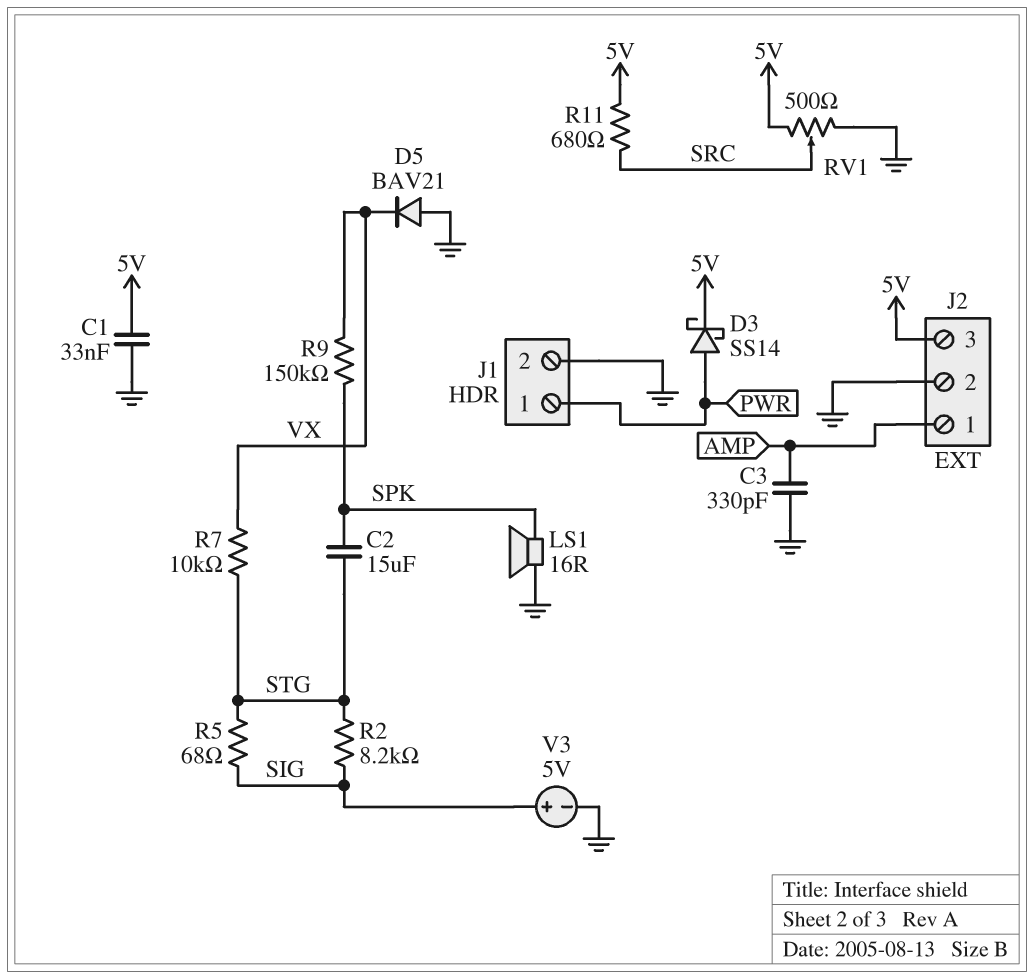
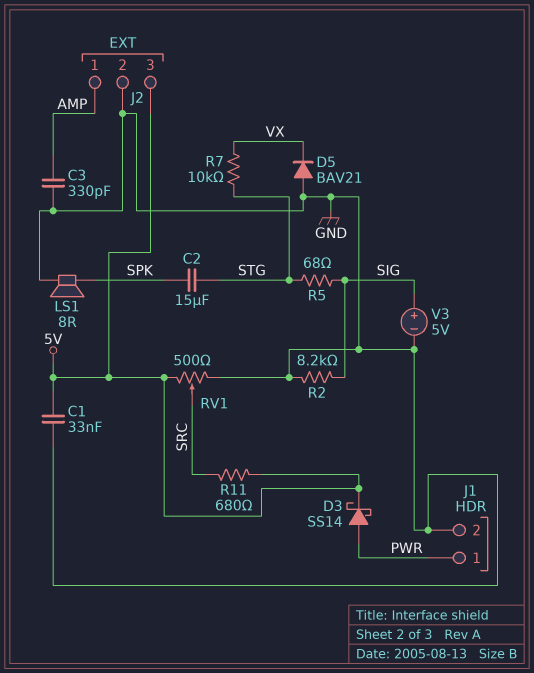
LS1: speaker 16R (GND, SPK) -> speaker 8R (GND, SPK)
R2: 8.2k (SIG, STG) -> 8.2k (GND, SIG)
R9: 150k (SPK, VX) -> none

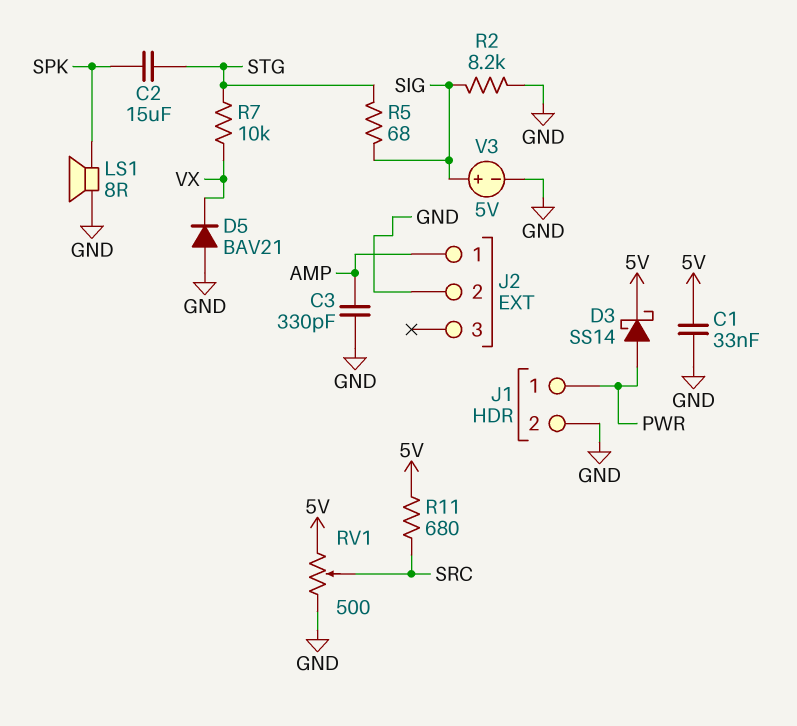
J2 pin 3: 5V -> none

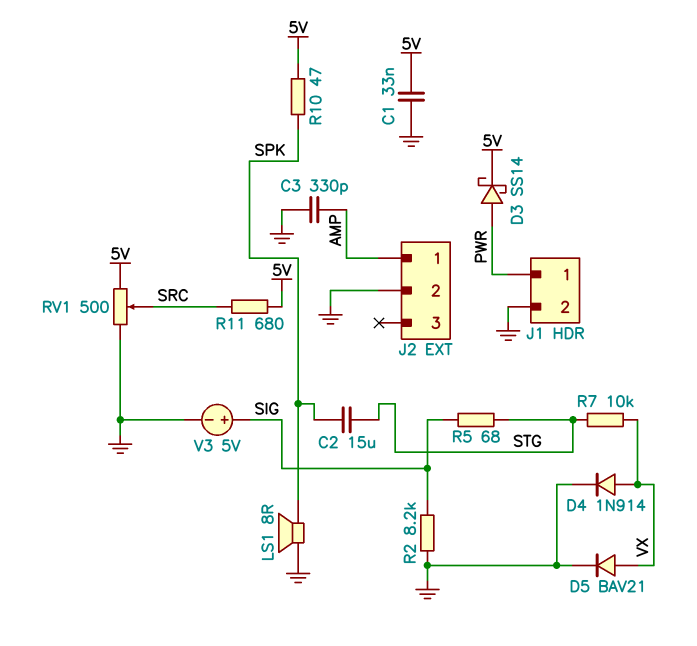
D4: none -> diode 1N914 (A VX, K GND)
D5: diode BAV21 (A GND, K VX) -> diode BAV21 (A VX, K GND)
R10: none -> 47 (5V, SPK)

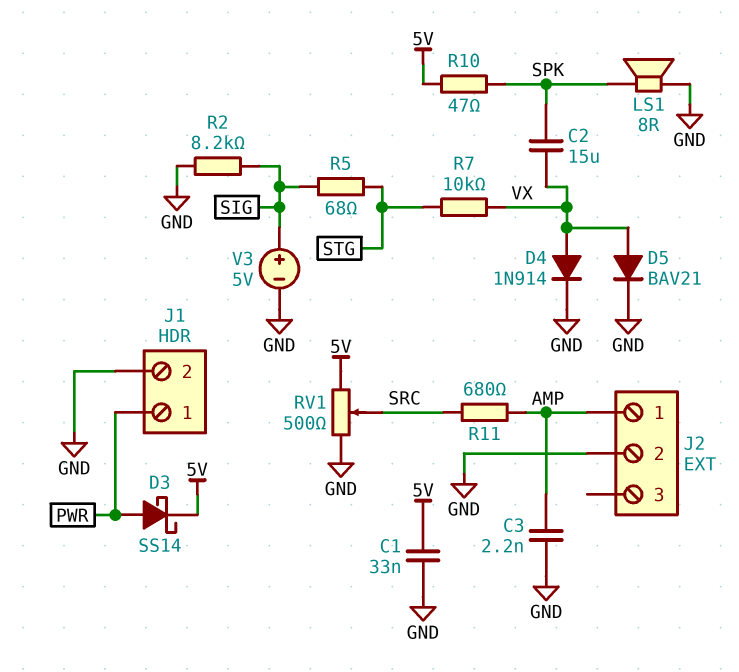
C2: 15uF (SPK, STG) -> 15uF (SPK, VX)
C3: 330pF (AMP, GND) -> 2.2nF (AMP, GND)
R11: 680 (5V, SRC) -> 680 (AMP, SRC)

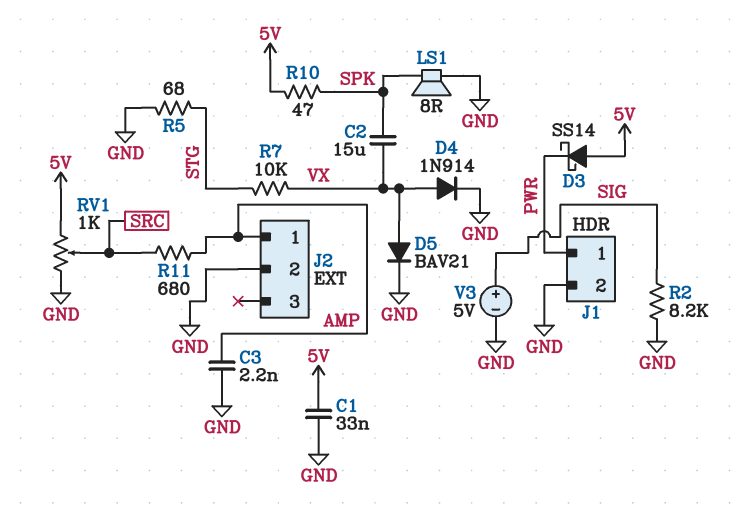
D3: schottky SS14 (A PWR, K 5V) -> schottky SS14 (A 5V, K PWR)
R5: 68 (SIG, STG) -> 68 (GND, STG)
RV1: 500 (5V, GND, wiper SRC) -> 1k (5V, GND, wiper SRC)

